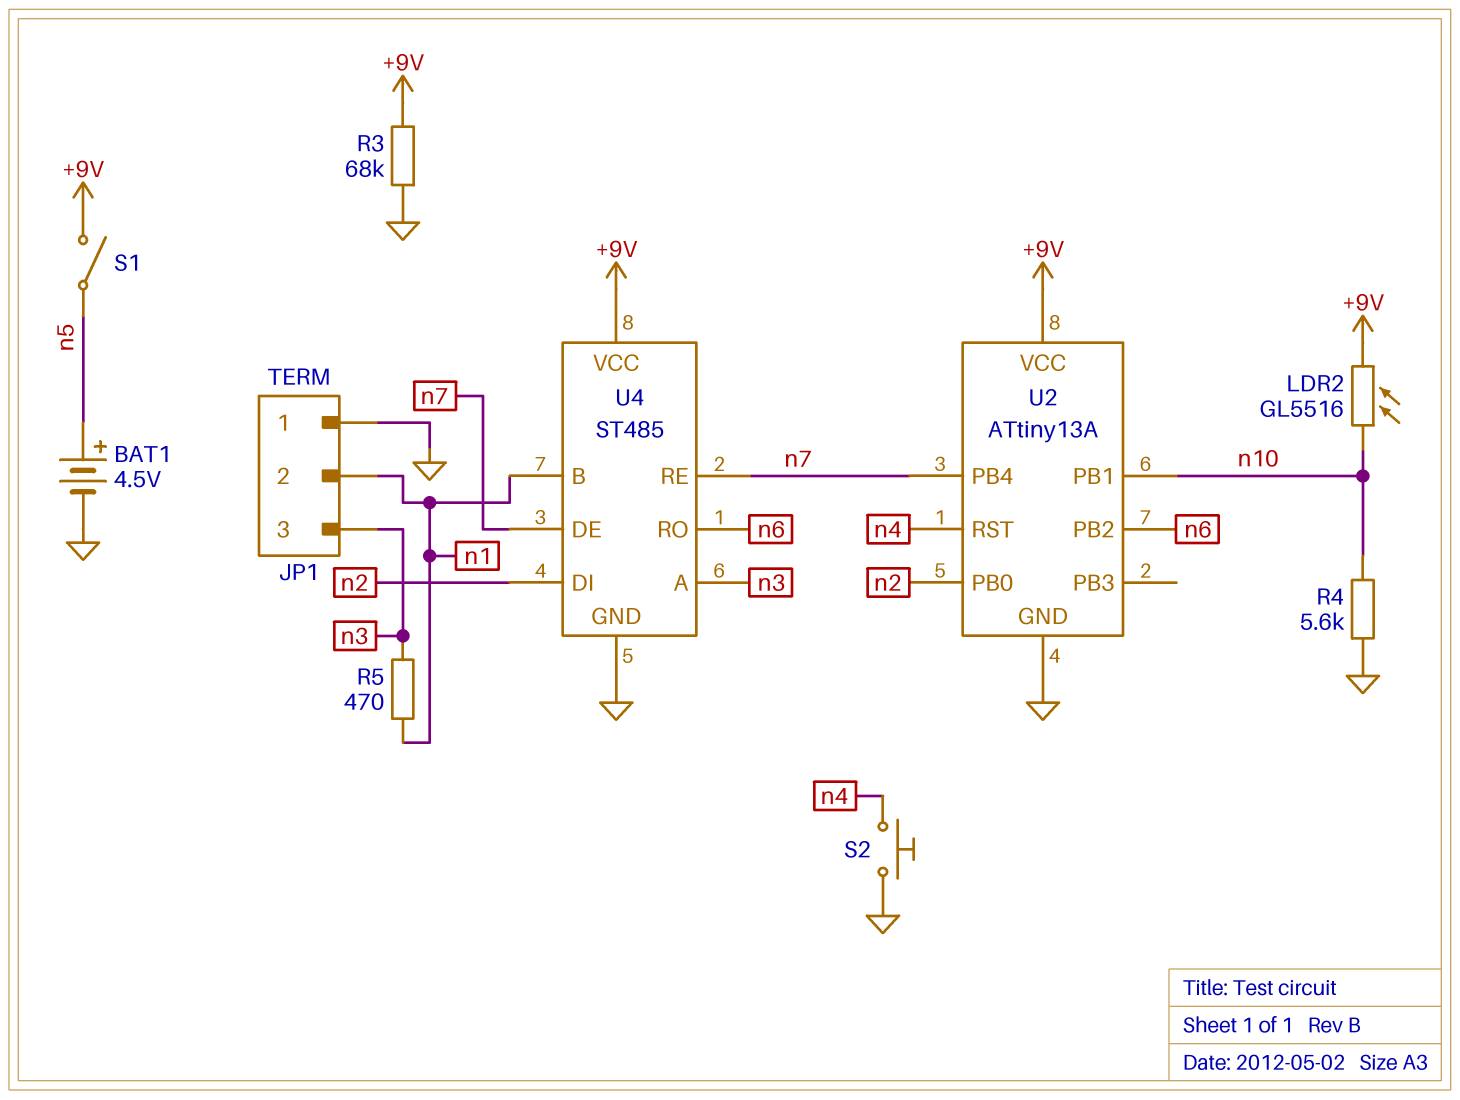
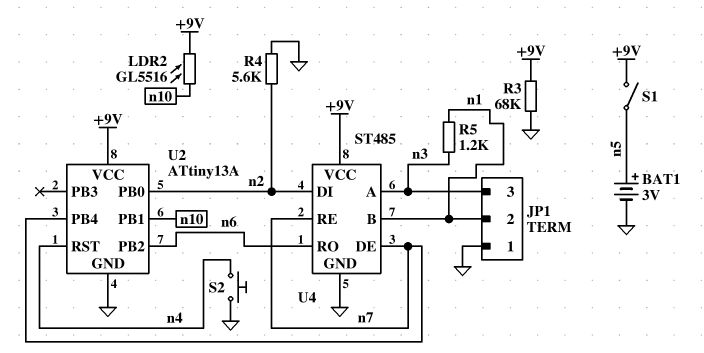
BAT1: 4.5V (plus n5, minus GND) -> 3V (plus n5, minus GND)
R4: 5.6k (GND, n10) -> 5.6k (GND, n2)
R5: 470 (n1, n3) -> 1.2k (n1, n3)

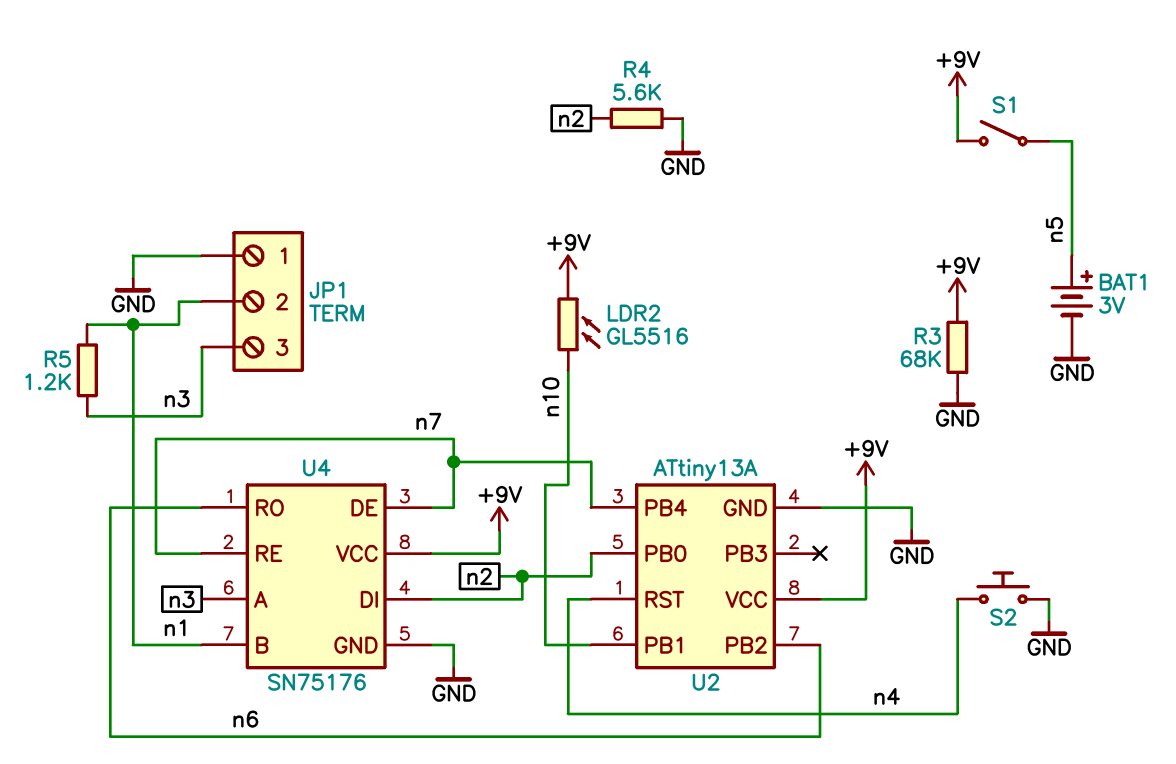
U4: ST485 -> SN75176

